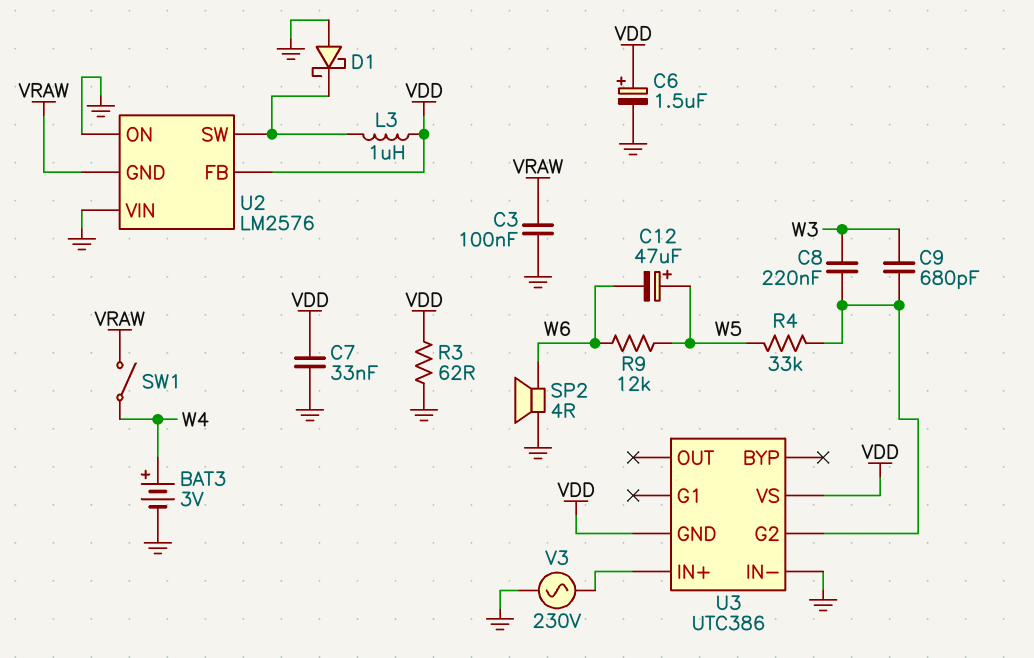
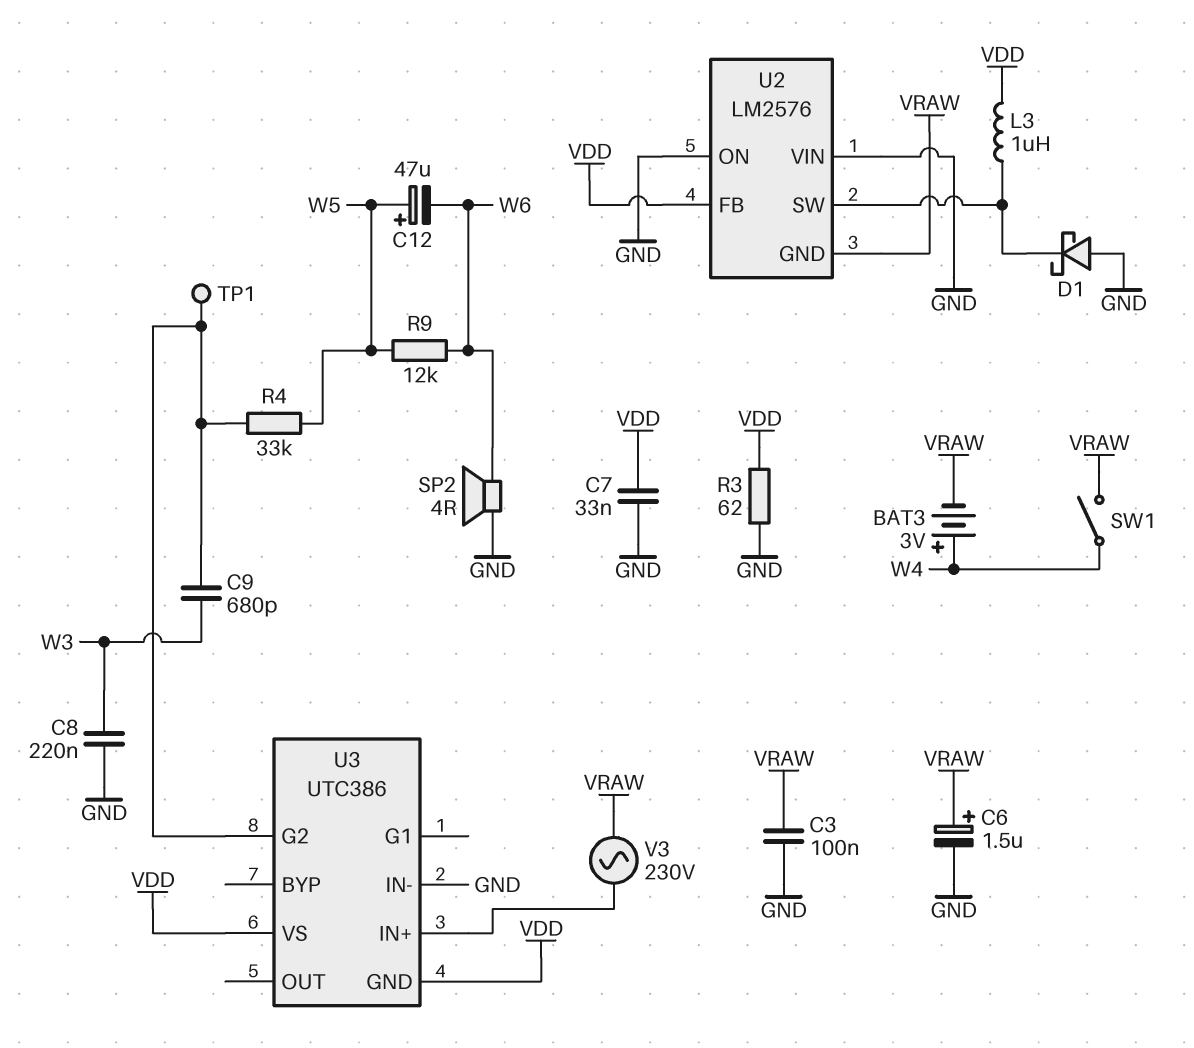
BAT3: 3V (plus W4, minus GND) -> 3V (plus W4, minus VRAW)
C6: 1.5uF (plus VDD, minus GND) -> 1.5uF (plus VRAW, minus GND)
C8: 220nF (U3/G2, W3) -> 220nF (GND, W3)
TP1: none -> test point (U3/G2)
V3: AC 230V (GND, U3/IN+) -> AC 230V (U3/IN+, VRAW)

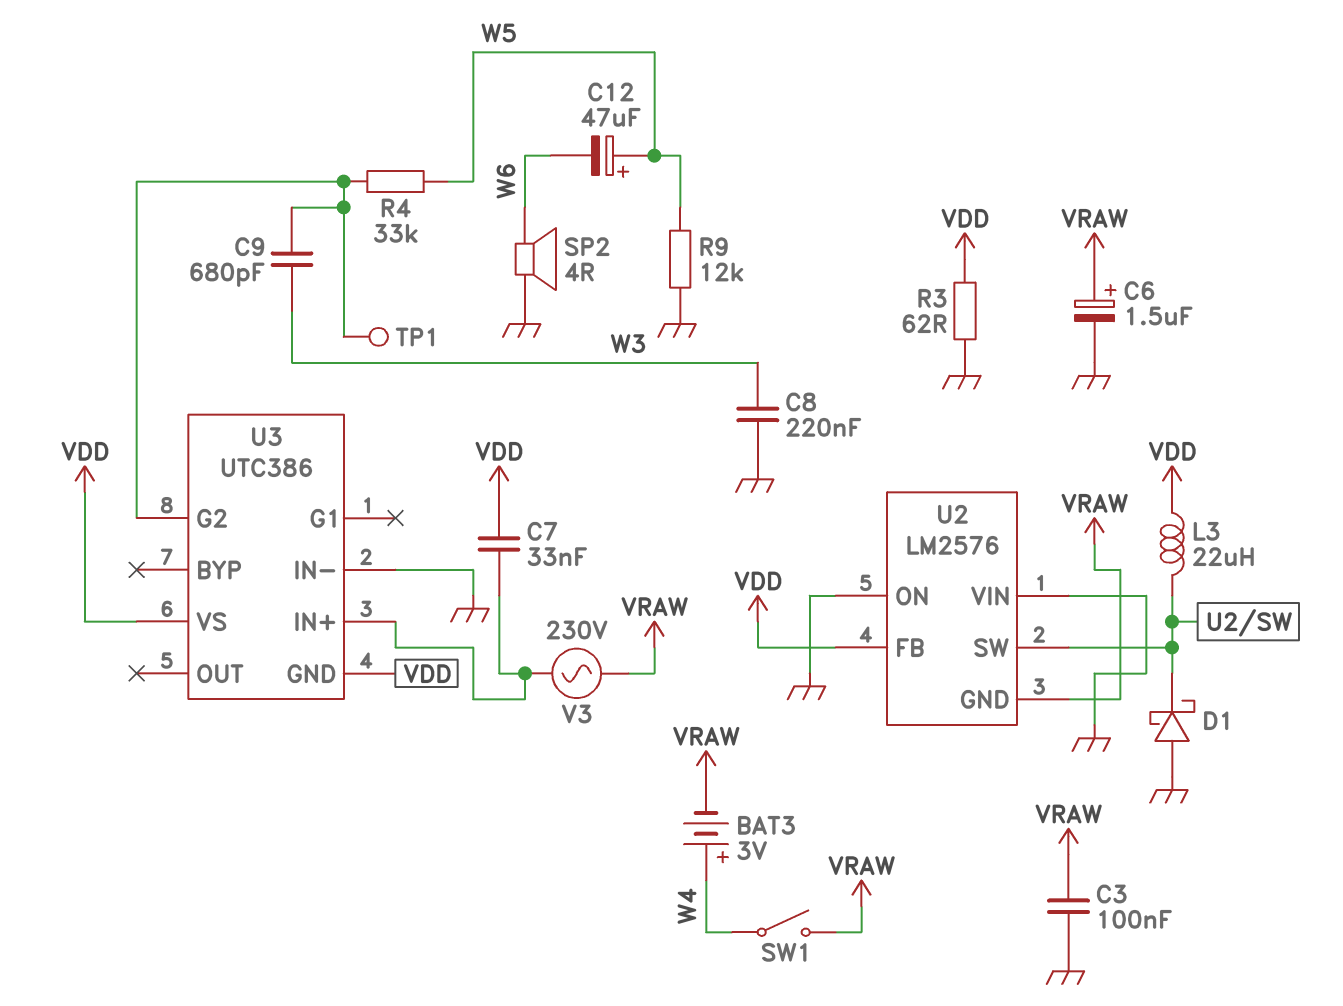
C7: 33nF (GND, VDD) -> 33nF (U3/IN+, VDD)
L3: 1uH (U2/SW, VDD) -> 22uH (U2/SW, VDD)
R9: 12k (W5, W6) -> 12k (GND, W5)

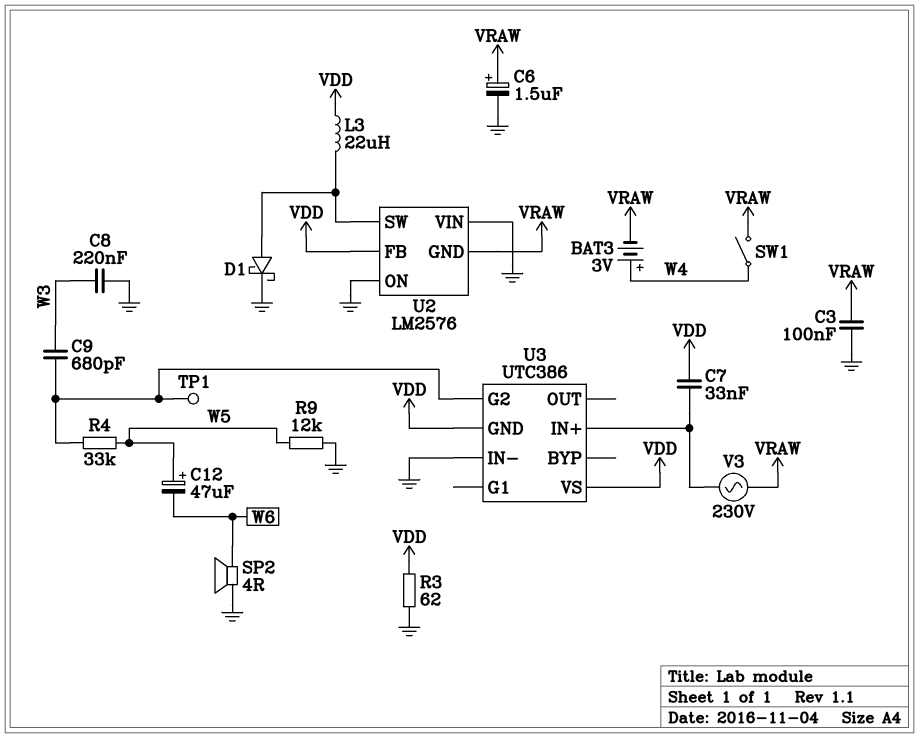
D1: schottky (A GND, K U2/SW) -> schottky (A U2/SW, K GND)

